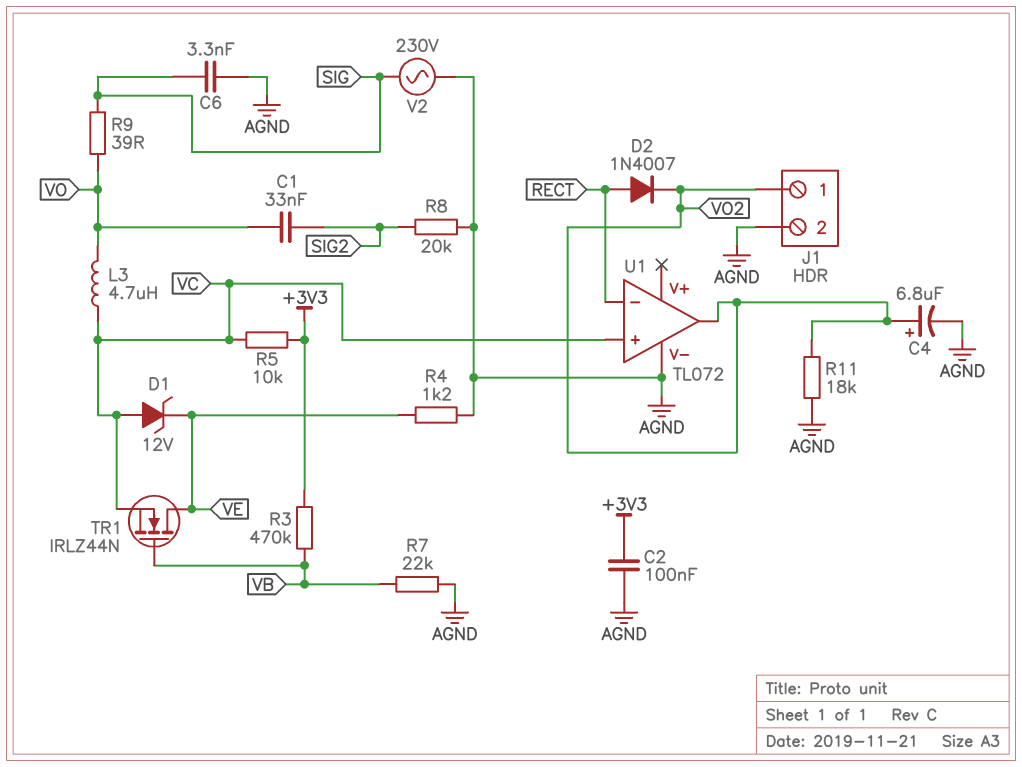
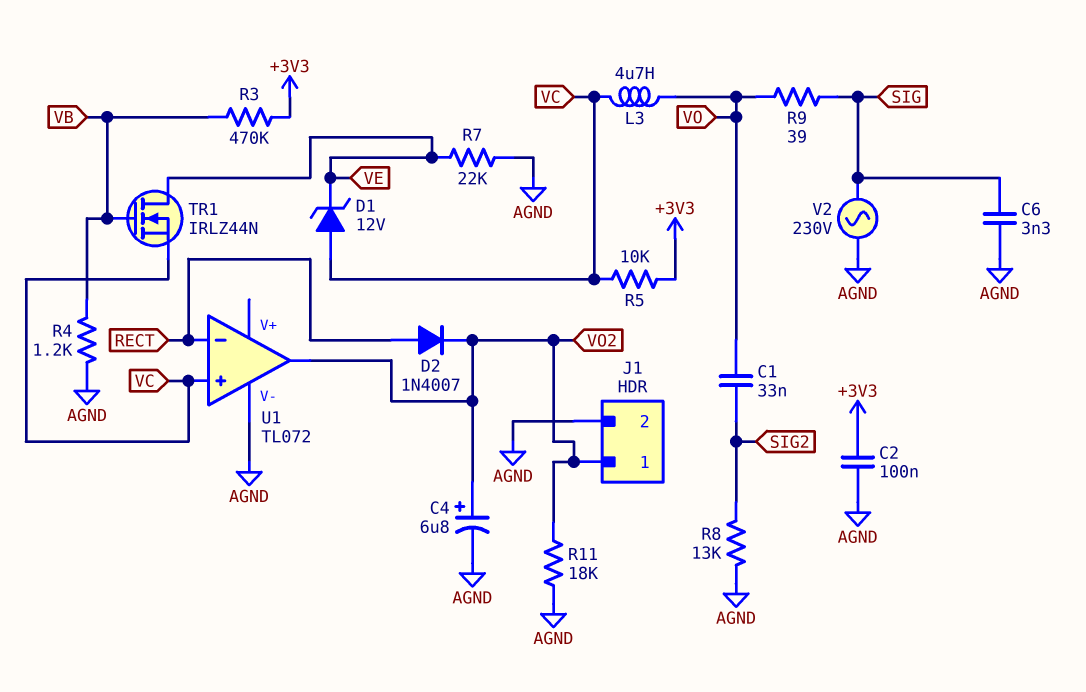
R4: 1.2k (AGND, VE) -> 1.2k (AGND, VB)
R7: 22k (AGND, VB) -> 22k (AGND, VE)
R8: 20k (AGND, SIG2) -> 13k (AGND, SIG2)

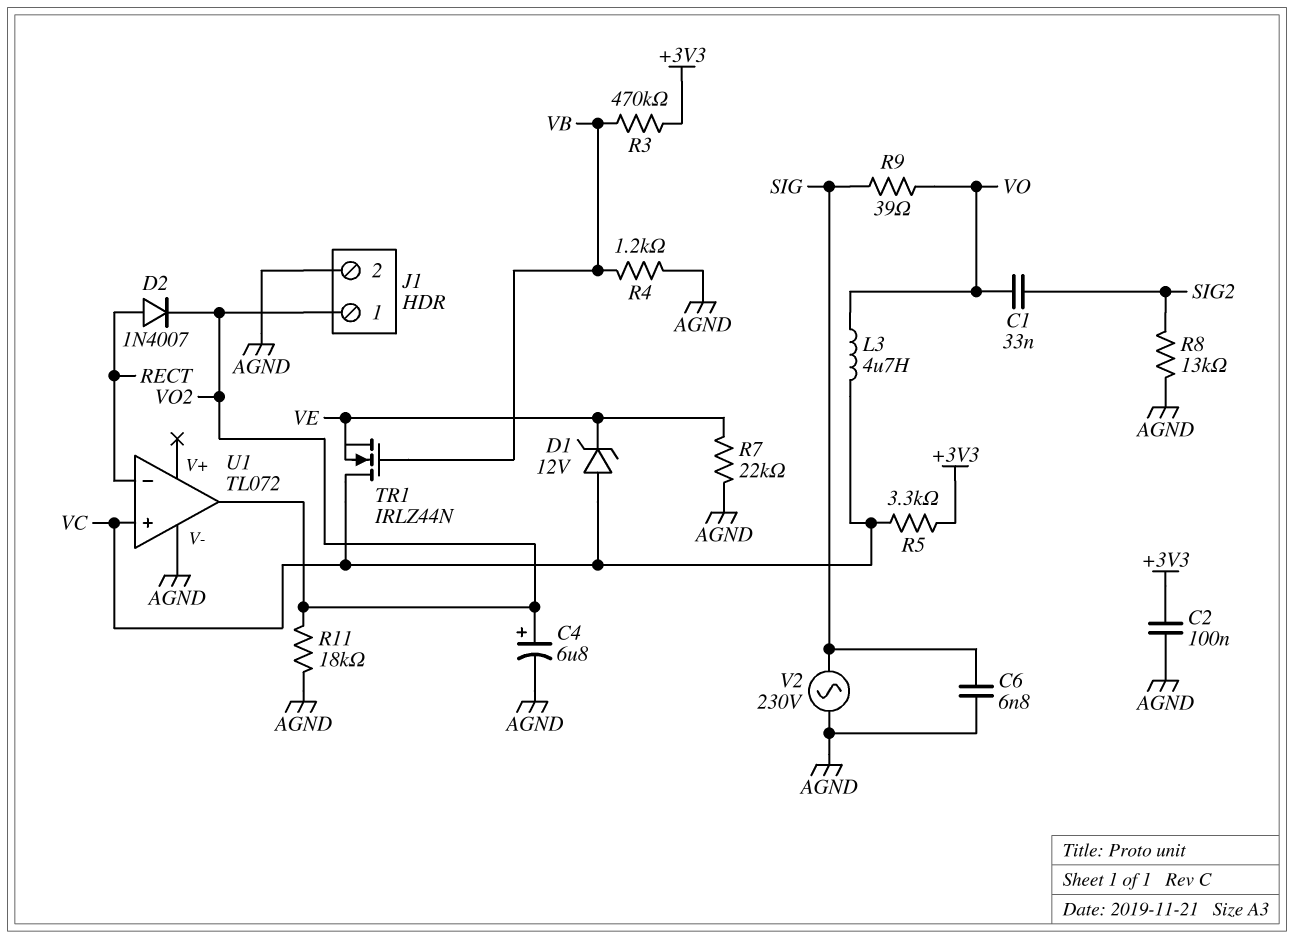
C6: 3.3nF (AGND, SIG) -> 6.8nF (AGND, SIG)
R5: 10k (+3V3, VC) -> 3.3k (+3V3, VC)
TR1: NMOS IRLZ44N (G VB, D VE, S VC) -> NMOS IRLZ44N (G VB, D VC, S VE)

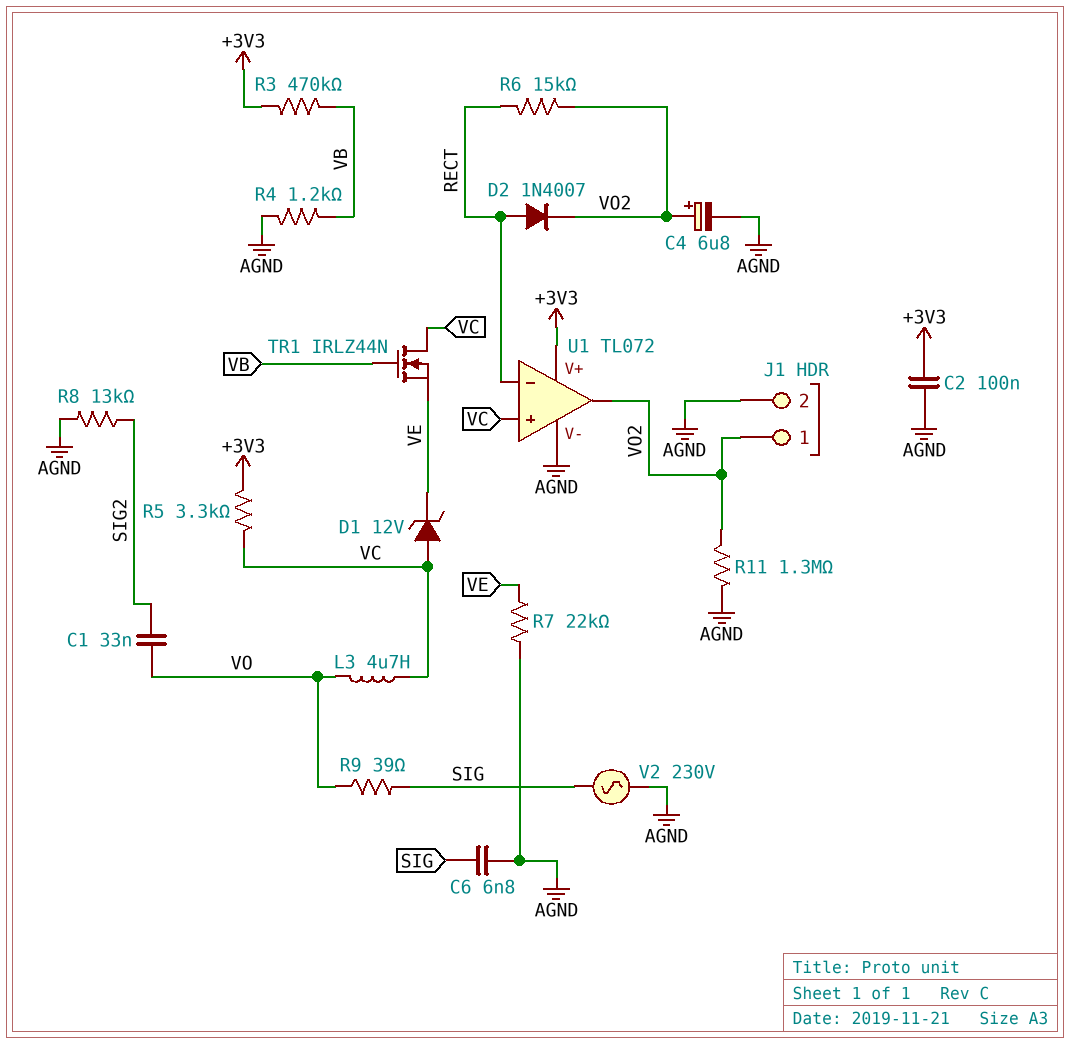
R6: none -> 15k (RECT, VO2)
R11: 18k (AGND, VO2) -> 1.3M (AGND, VO2)
U1 pin V+: none -> +3V3

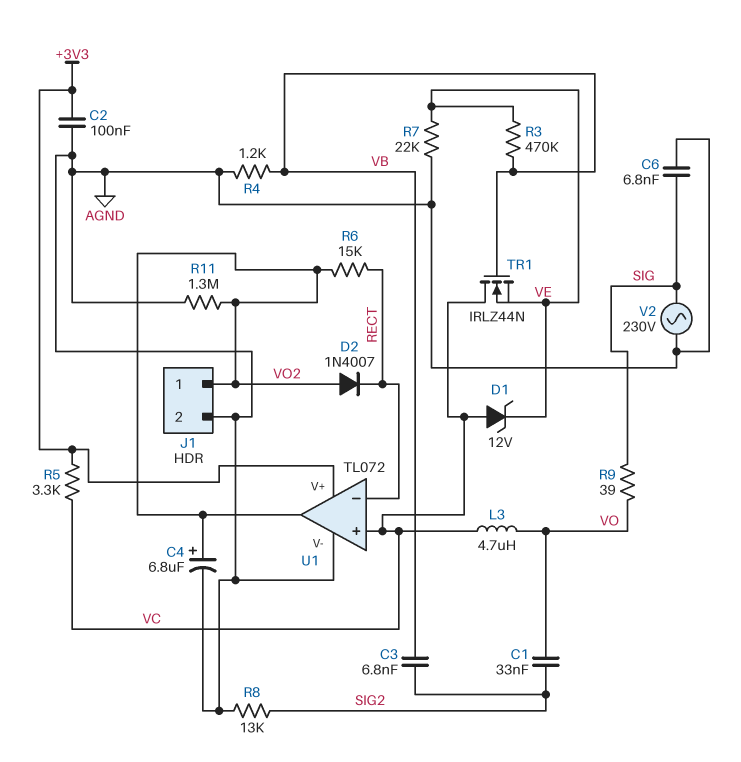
C3: none -> 6.8nF (SIG2, VB)
D2: diode 1N4007 (A RECT, K VO2) -> diode 1N4007 (A VO2, K RECT)
R3: 470k (+3V3, VB) -> 470k (VB, VE)

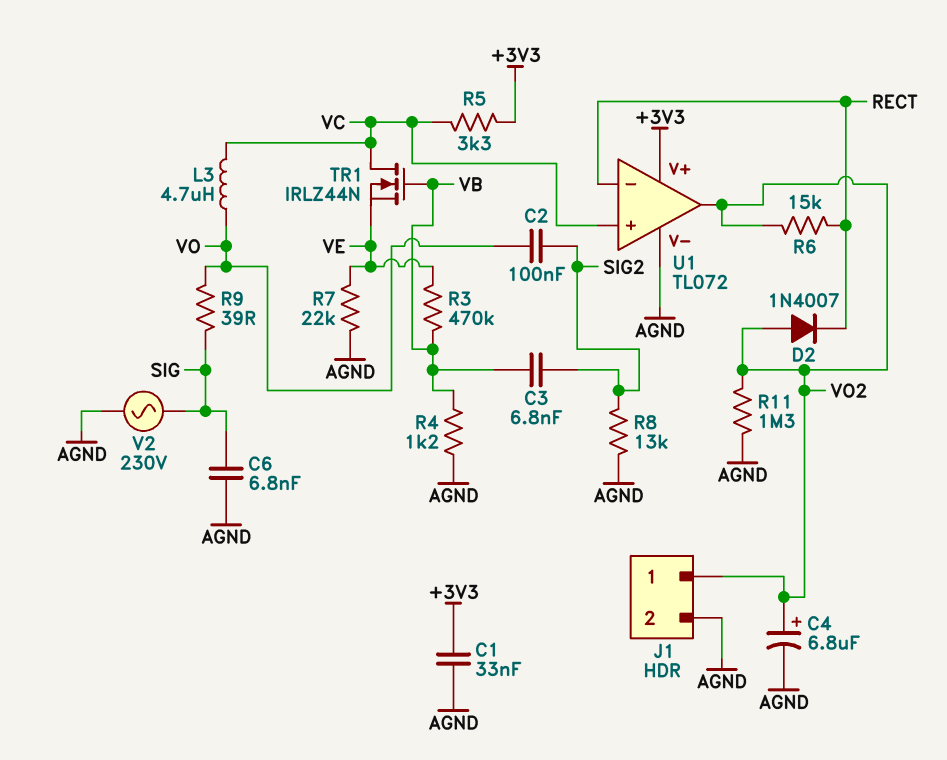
C1: 33nF (SIG2, VO) -> 33nF (+3V3, AGND)
C2: 100nF (+3V3, AGND) -> 100nF (SIG2, VO)
D1: zener 12V (A VC, K VE) -> none

